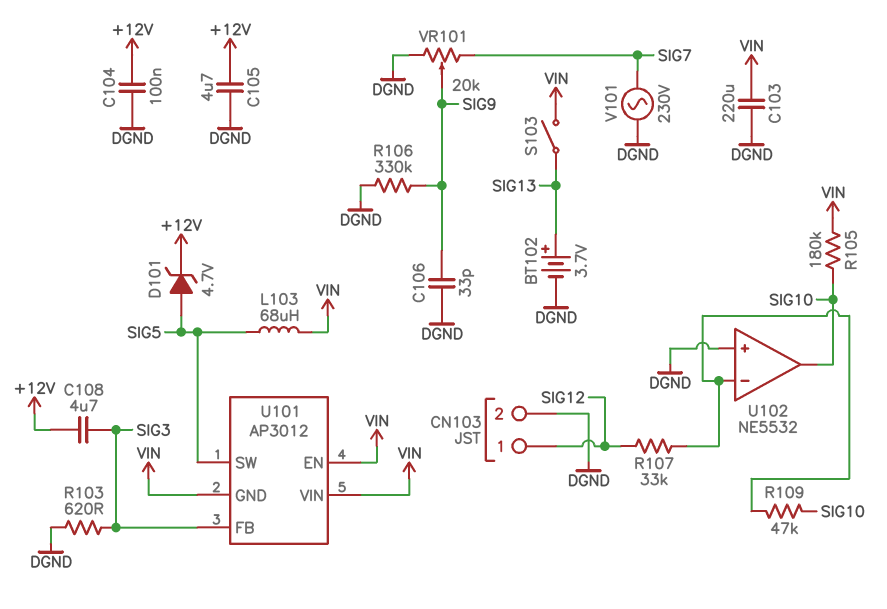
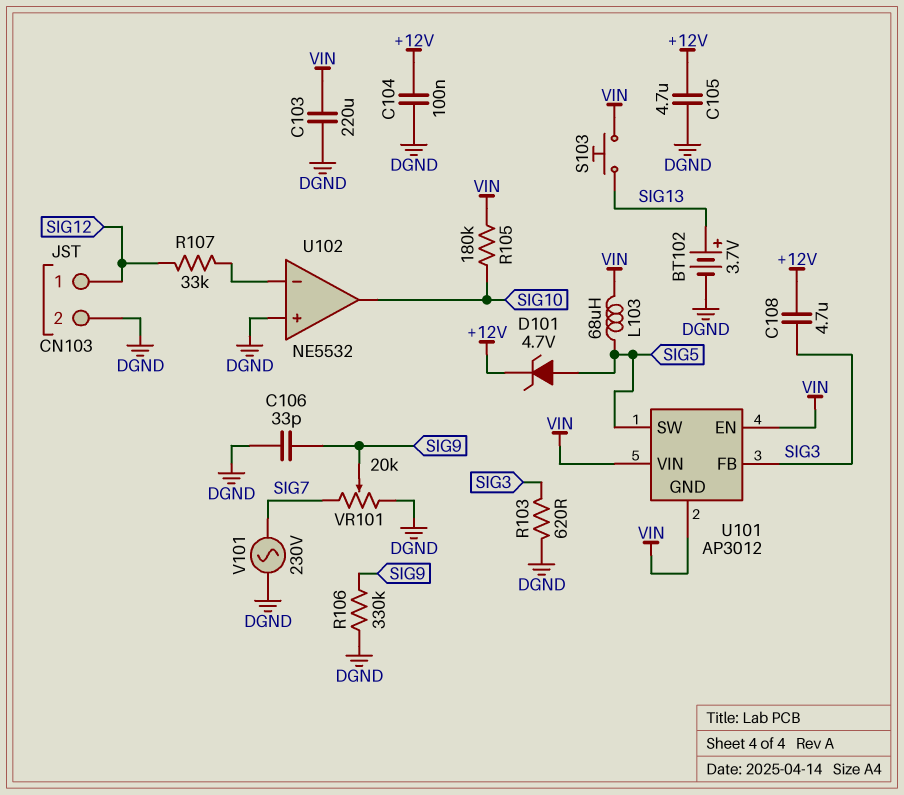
R109: 47k (SIG10, U102/in-) -> none
S103: switch (SIG13, VIN) -> button (SIG13, VIN)

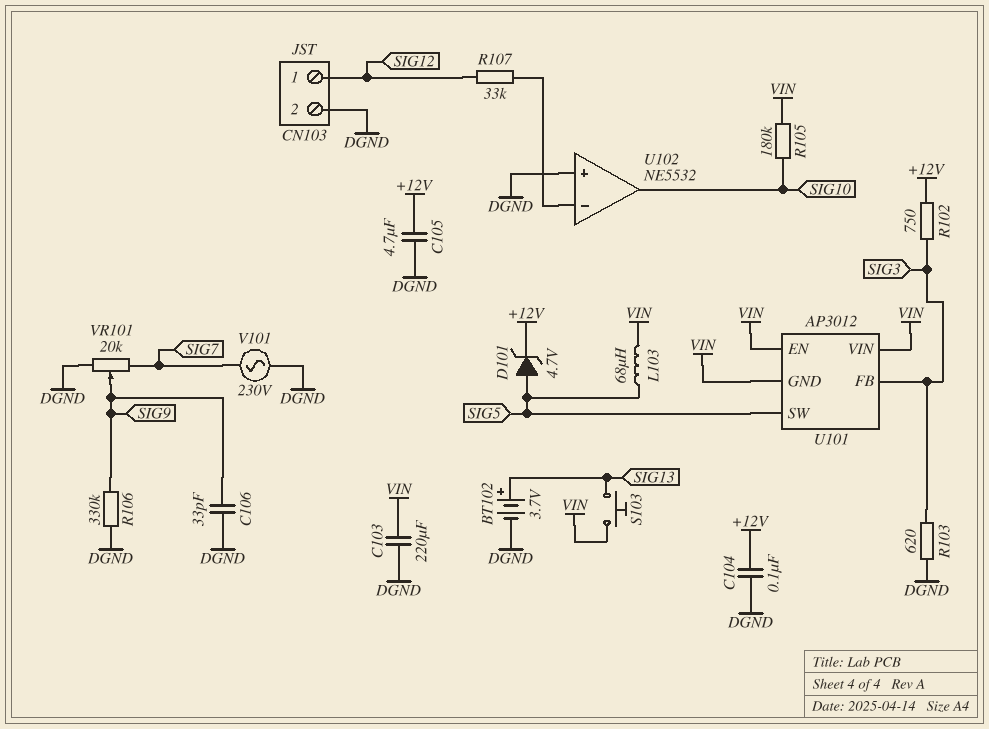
C108: 4.7uF (+12V, SIG3) -> none
R102: none -> 750 (+12V, SIG3)

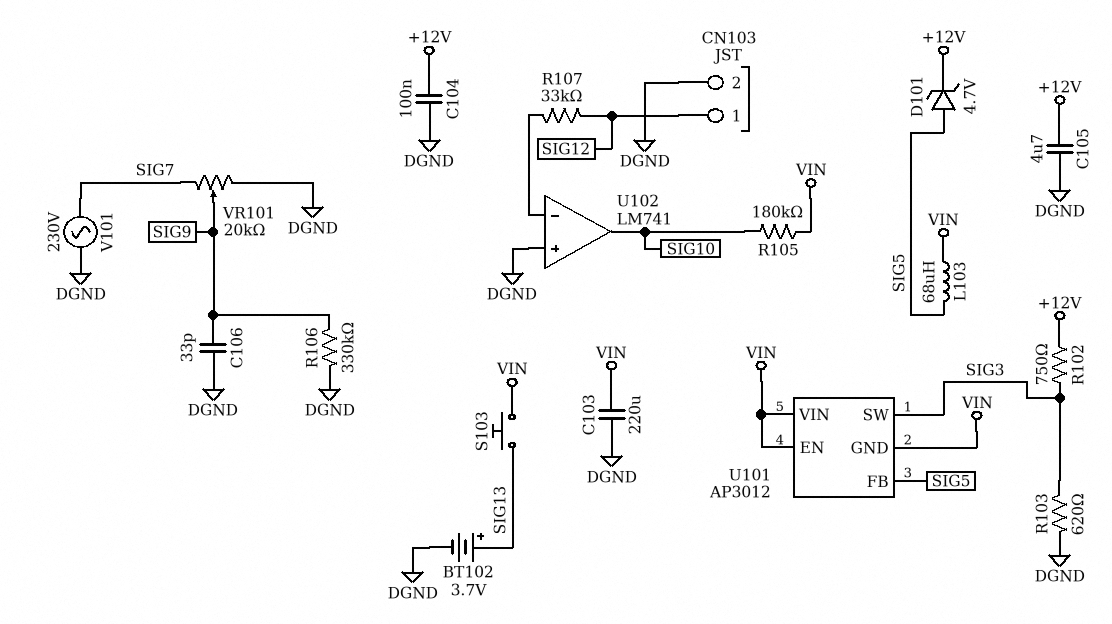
U101 pin FB: SIG3 -> SIG5
U101 pin SW: SIG5 -> SIG3
U102: NE5532 -> LM741

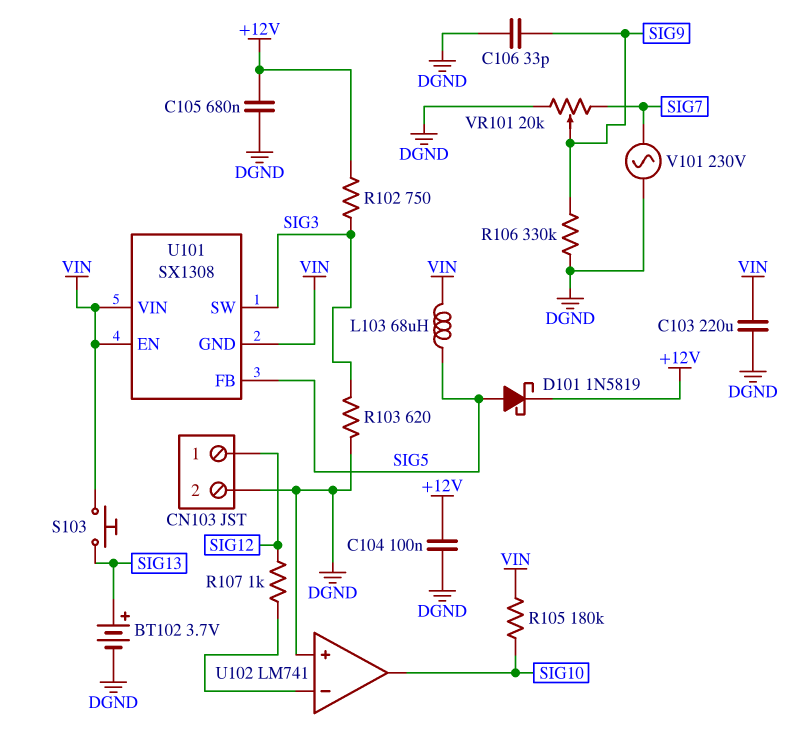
C105: 4.7uF (+12V, DGND) -> 680nF (+12V, DGND)
D101: zener 4.7V (A SIG5, K +12V) -> schottky 1N5819 (A SIG5, K +12V)
R107: 33k (SIG12, U102/in-) -> 1k (SIG12, U102/in-)
U101: AP3012 -> SX1308

